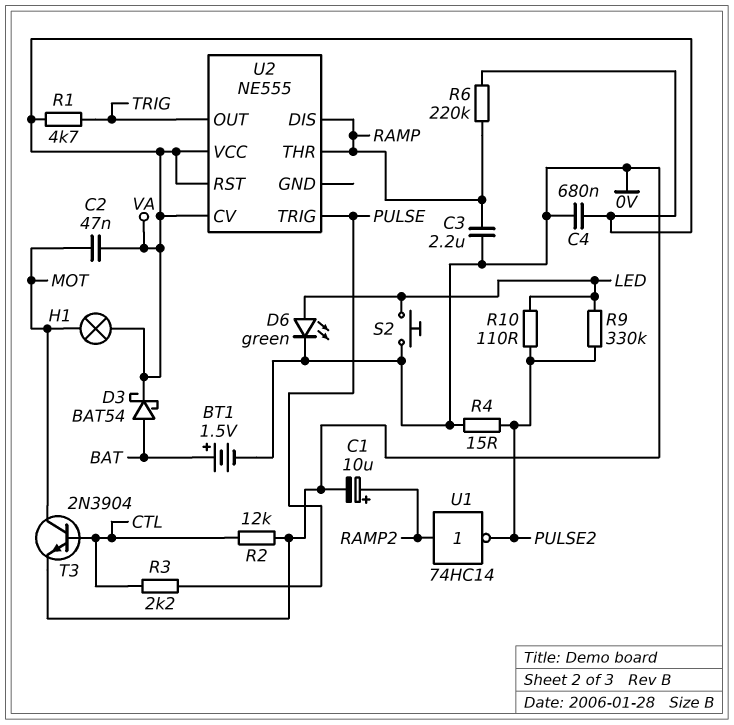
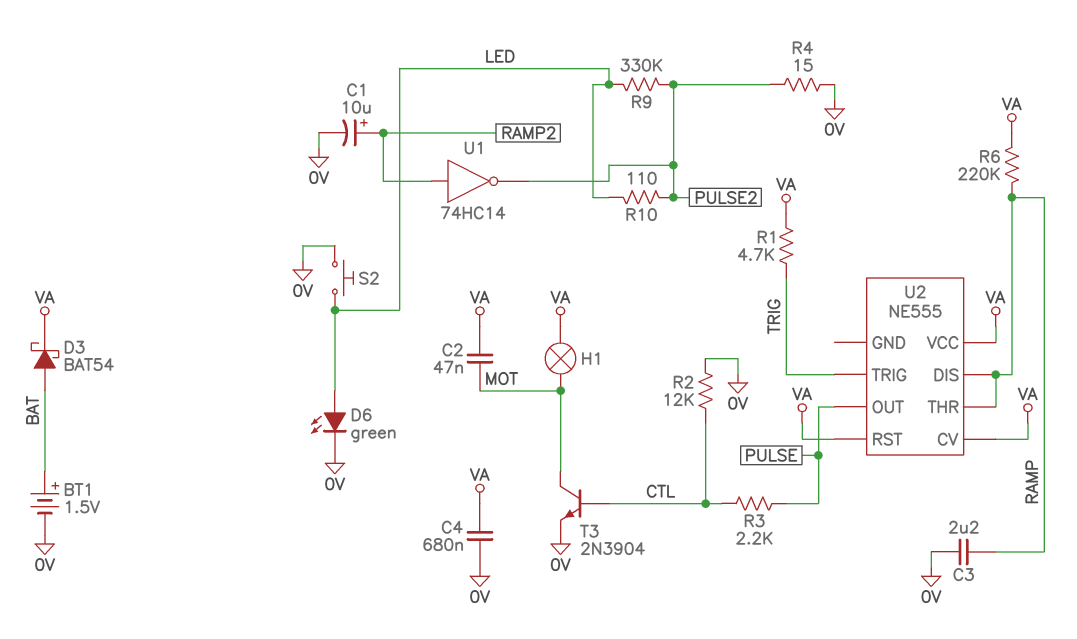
U2 pin OUT: TRIG -> PULSE
U2 pin TRIG: PULSE -> TRIG

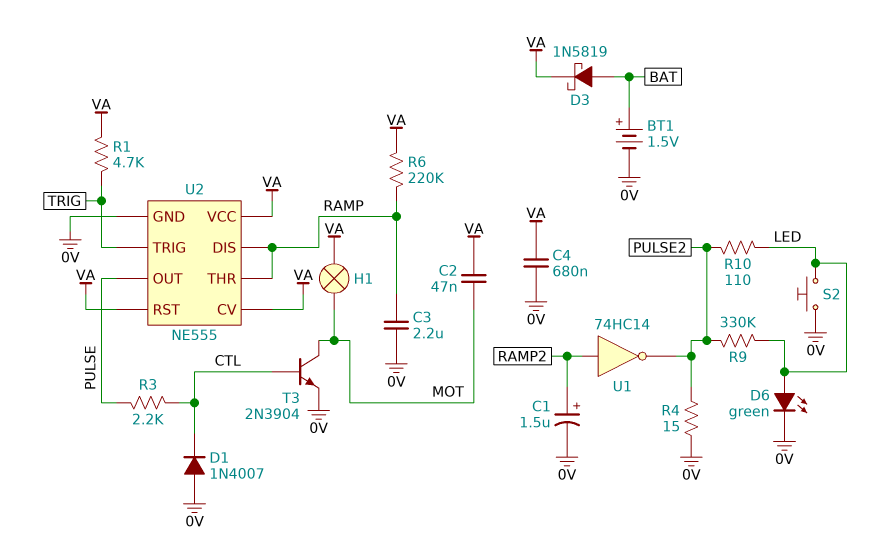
C1: 10uF (plus RAMP2, minus 0V) -> 1.5uF (plus RAMP2, minus 0V)
D1: none -> diode 1N4007 (A 0V, K CTL)
D3: schottky BAT54 (A BAT, K VA) -> schottky 1N5819 (A BAT, K VA)
R2: 12k (0V, CTL) -> none
U2 pin GND: none -> 0V

